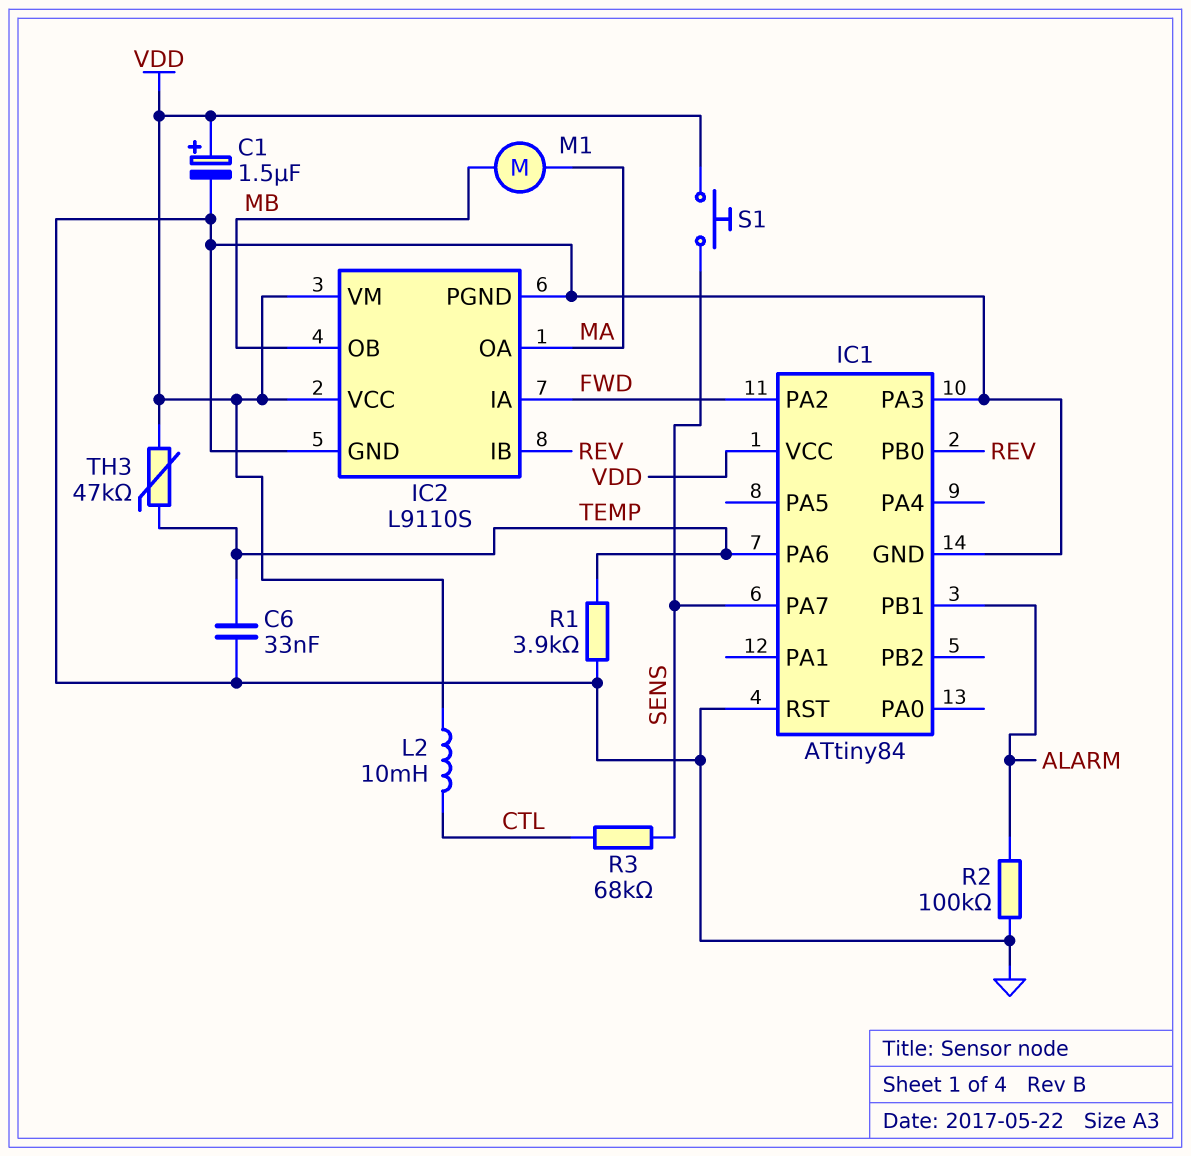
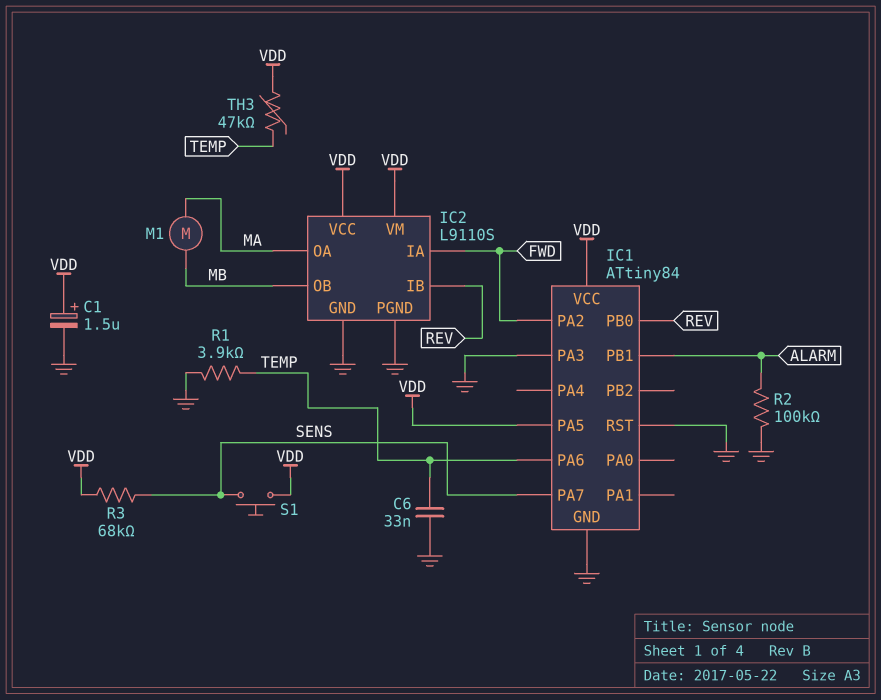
IC1 pin PA5: none -> VDD
L2: 10mH (CTL, VDD) -> none
R3: 68k (CTL, SENS) -> 68k (SENS, VDD)

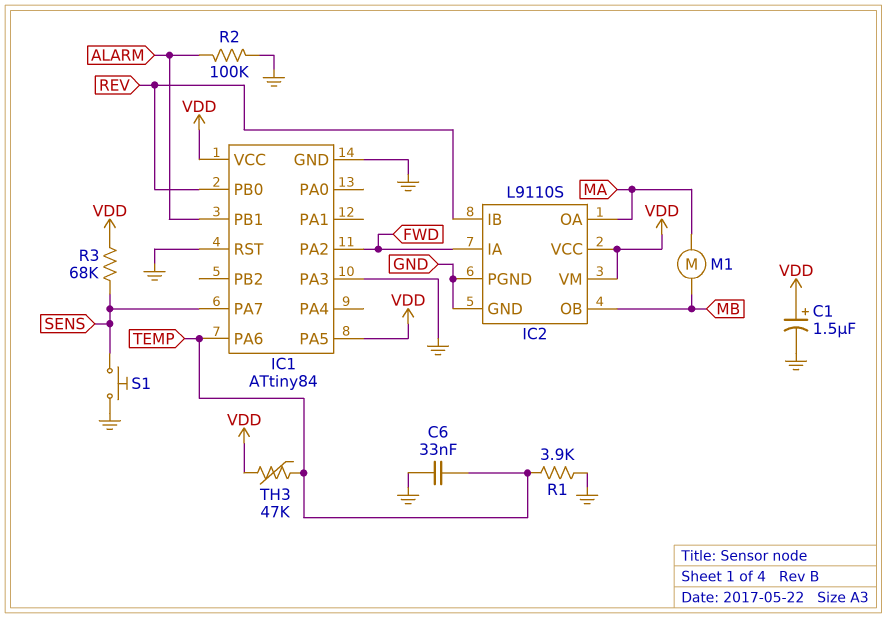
S1: button (SENS, VDD) -> button (GND, SENS)

